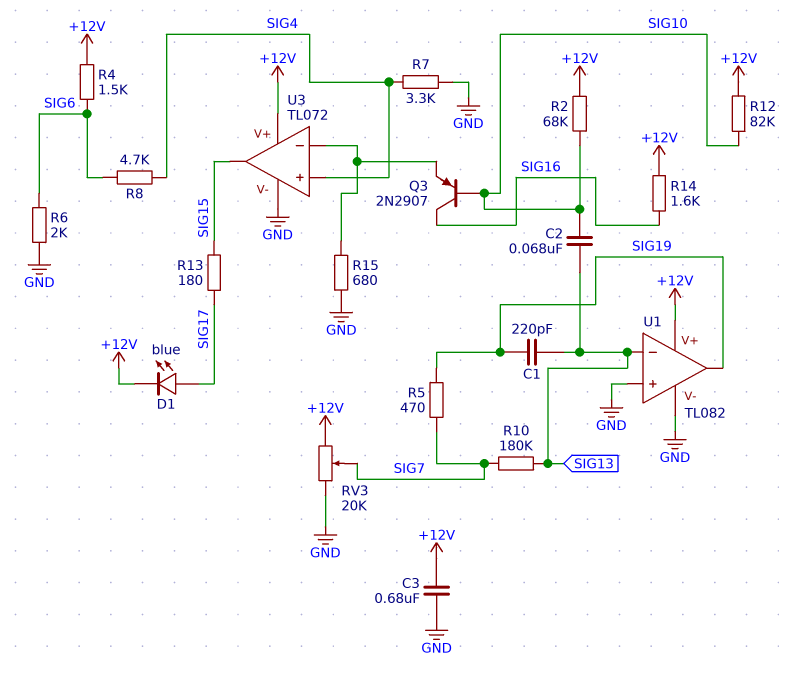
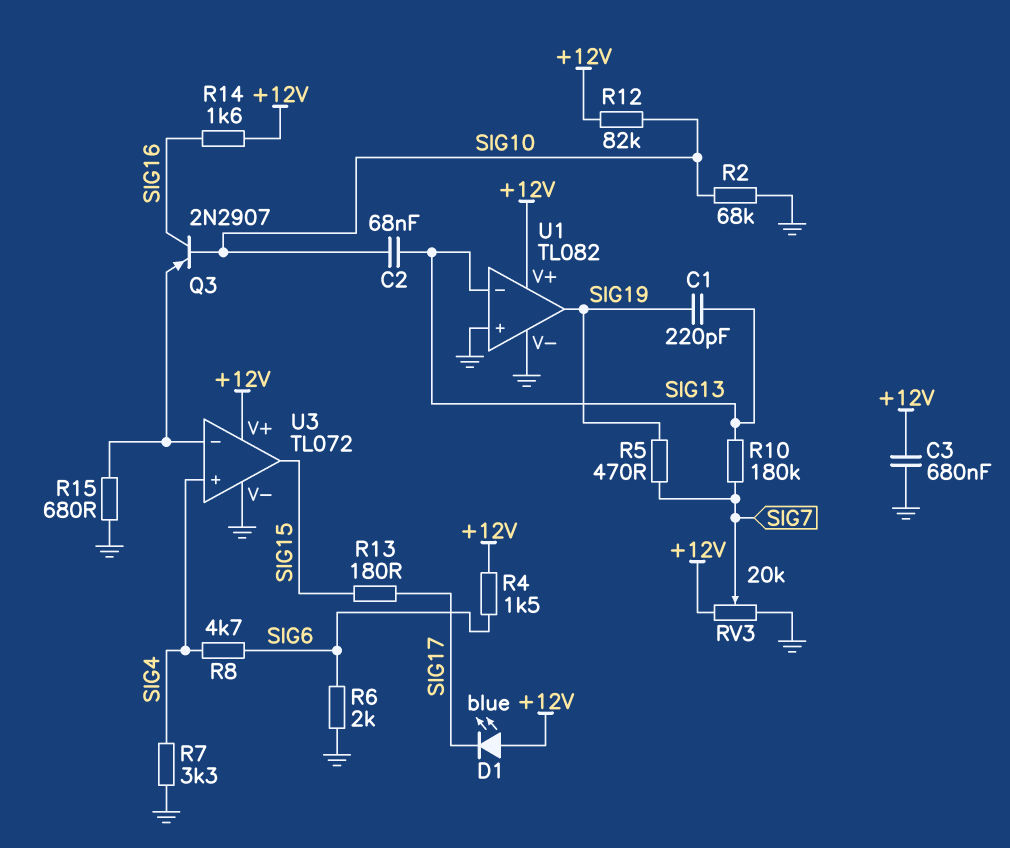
D1: LED blue (A SIG17, K +12V) -> LED blue (A +12V, K SIG17)
R2: 68k (+12V, SIG10) -> 68k (GND, SIG10)

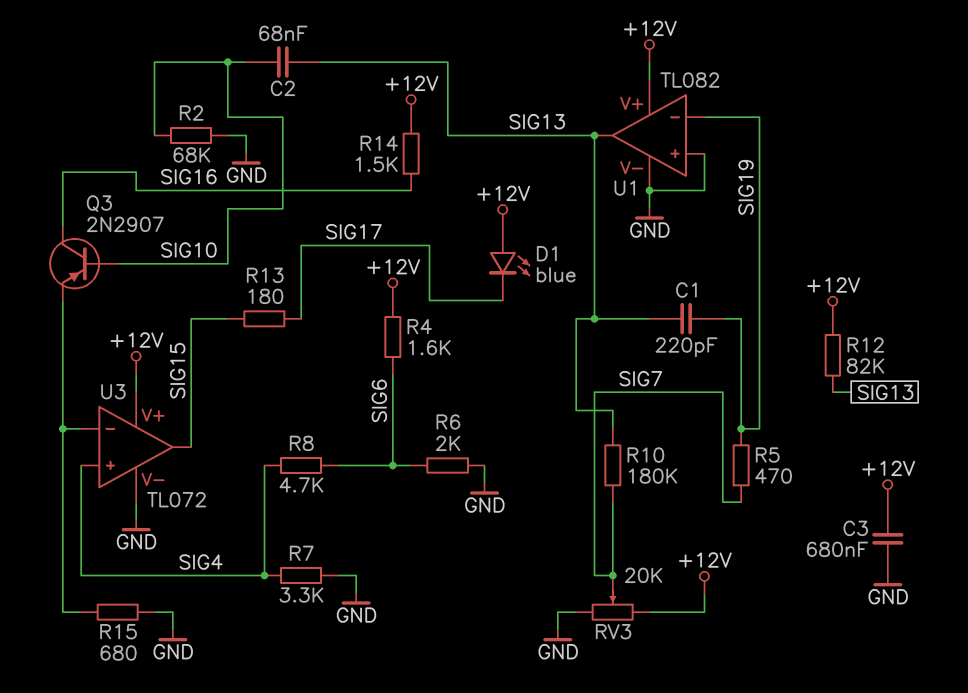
R4: 1.5k (+12V, SIG6) -> 1.6k (+12V, SIG6)
R12: 82k (+12V, SIG10) -> 82k (+12V, SIG13)
R14: 1.6k (+12V, SIG16) -> 1.5k (+12V, SIG16)
U1 pin in-: SIG13 -> SIG19
U1 pin out: SIG19 -> SIG13

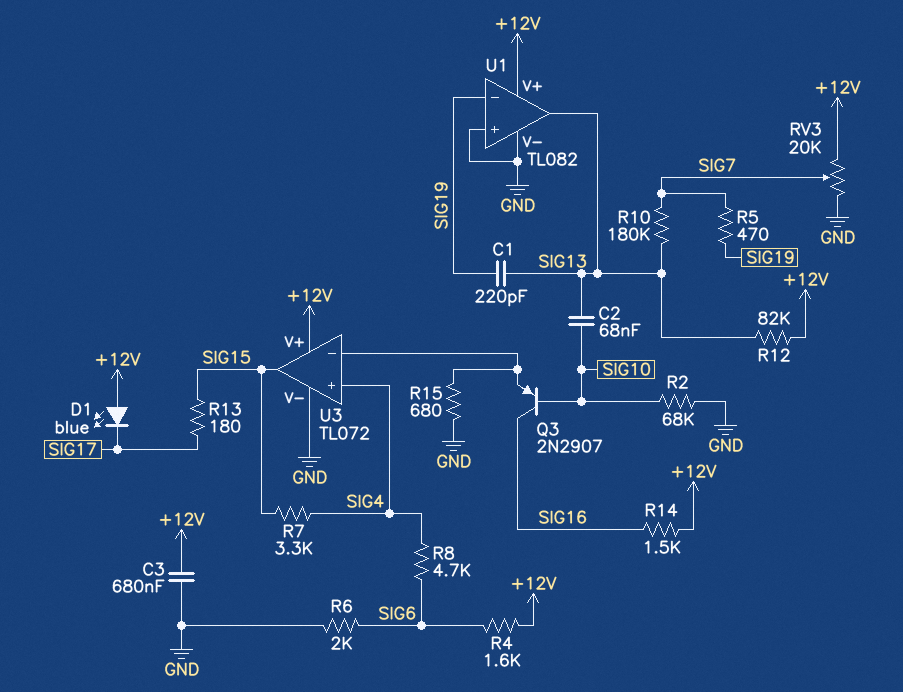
R7: 3.3k (GND, SIG4) -> 3.3k (SIG4, SIG15)

